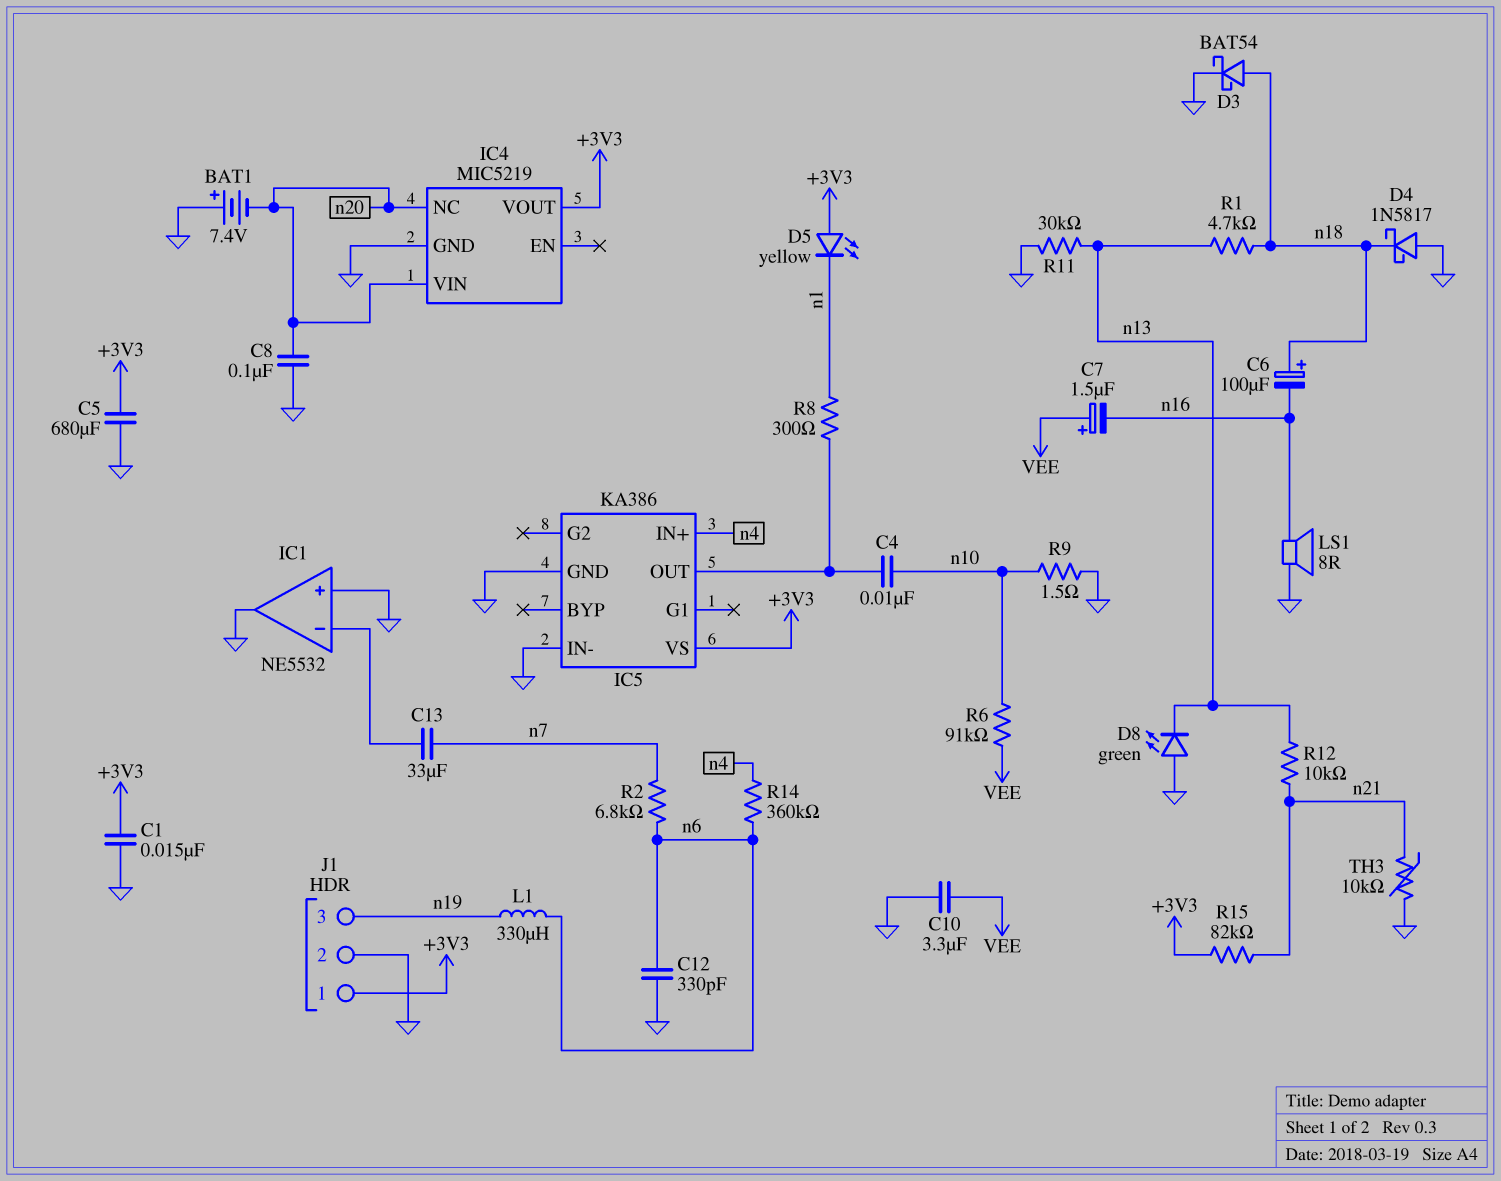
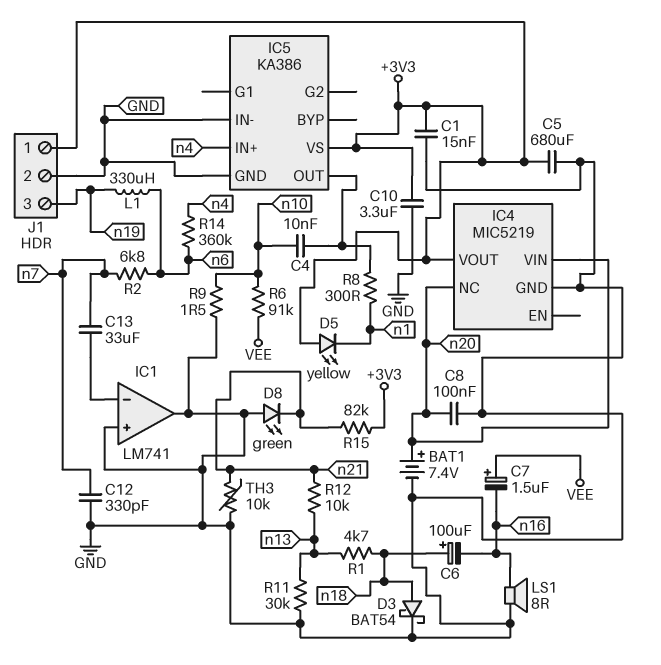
BAT1: 7.4V (plus GND, minus n20) -> 7.4V (plus n20, minus GND)
C10: 3.3uF (GND, VEE) -> 3.3uF (+3V3, GND)
C12: 330pF (GND, n6) -> 330pF (GND, n7)
D4: schottky 1N5817 (A GND, K n18) -> none
D8: LED green (A GND, K n13) -> LED green (A GND, K n21)
IC1: NE5532 -> LM741

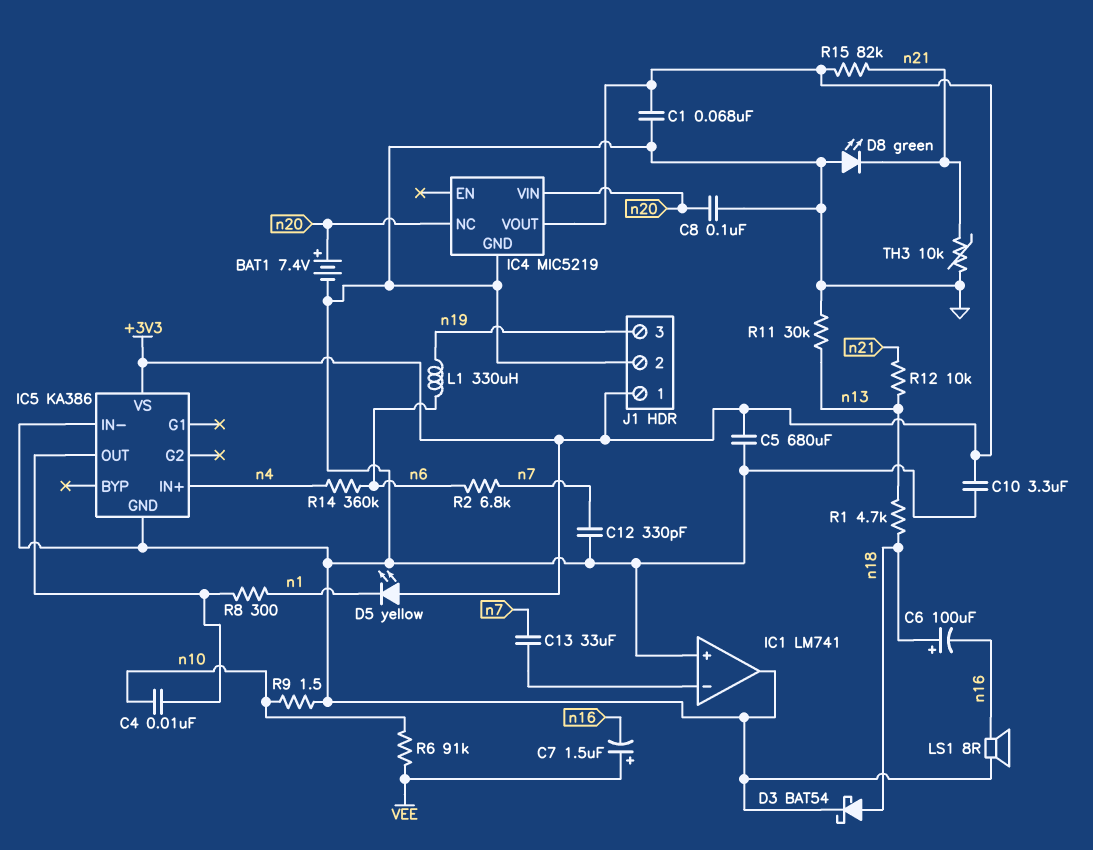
C1: 15nF (+3V3, GND) -> 68nF (+3V3, GND)

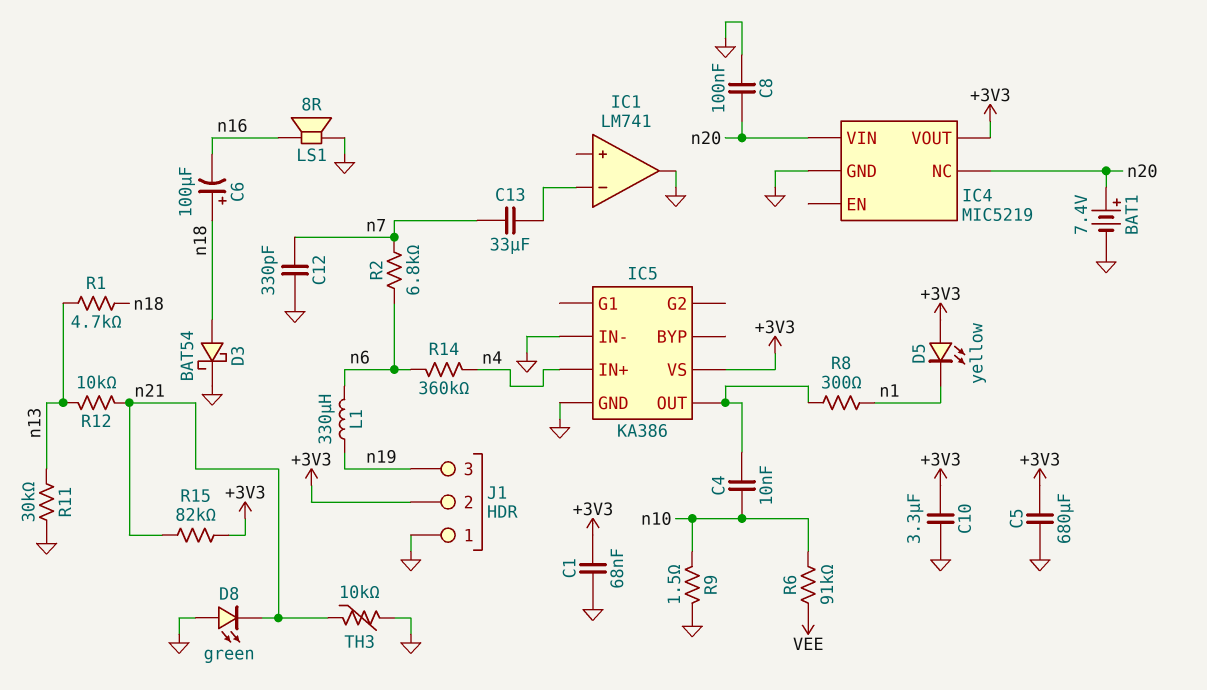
C7: 1.5uF (plus VEE, minus n16) -> none
IC1 pin in+: GND -> none
J1 pin 1: +3V3 -> GND
J1 pin 2: GND -> +3V3

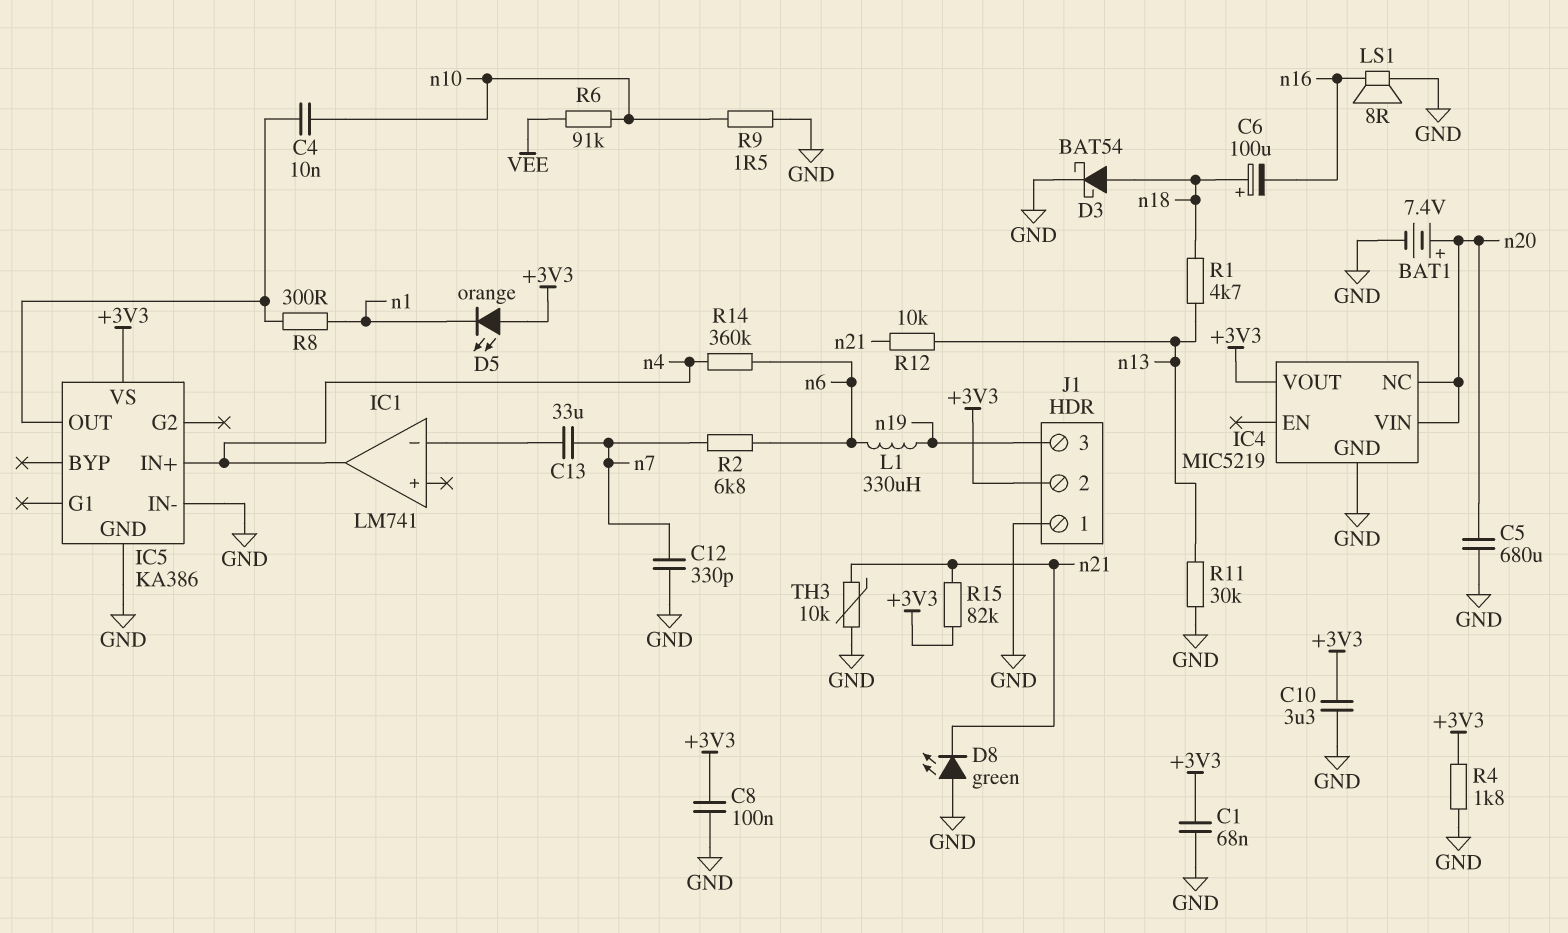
C5: 680uF (+3V3, GND) -> 680uF (GND, n20)
C8: 100nF (GND, n20) -> 100nF (+3V3, GND)
D5: LED yellow (A +3V3, K n1) -> LED orange (A +3V3, K n1)
IC1 pin out: GND -> n4
R4: none -> 1.8k (+3V3, GND)

